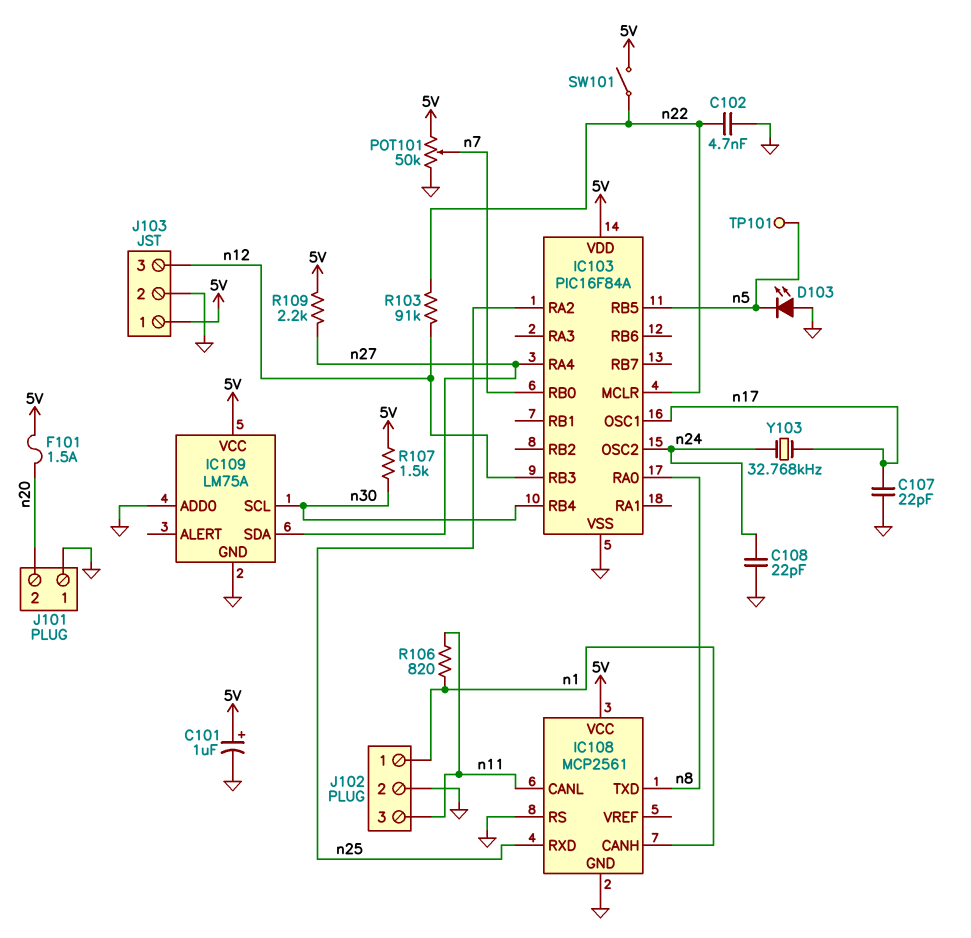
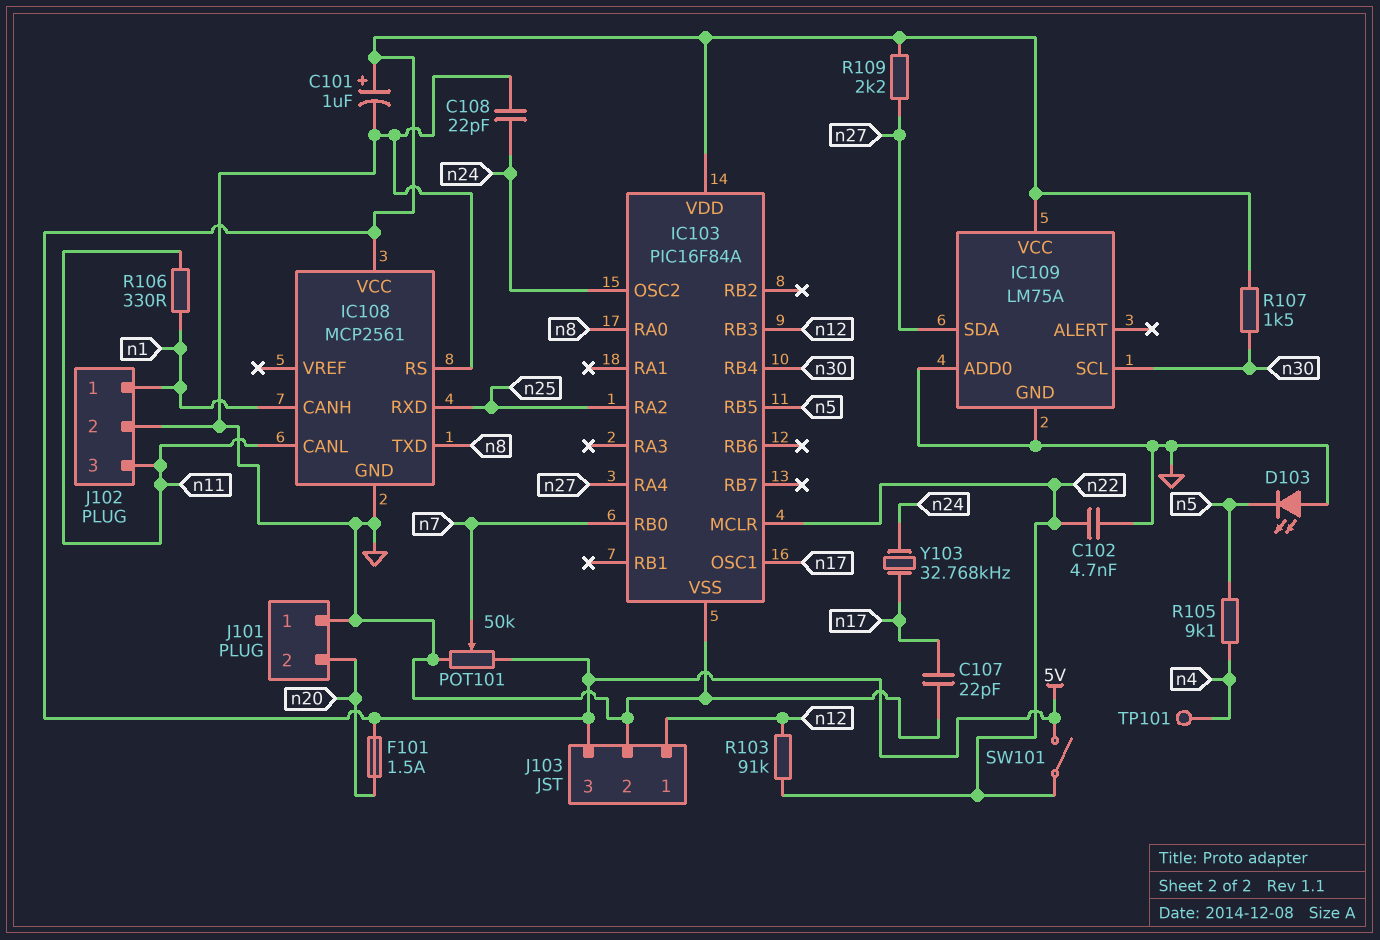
J103 pin 1: 5V -> n12
J103 pin 3: n12 -> 5V
R105: none -> 9.1k (n4, n5)
R106: 820 (n1, n11) -> 330 (n1, n11)
TP101: test point (n5) -> test point (n4)

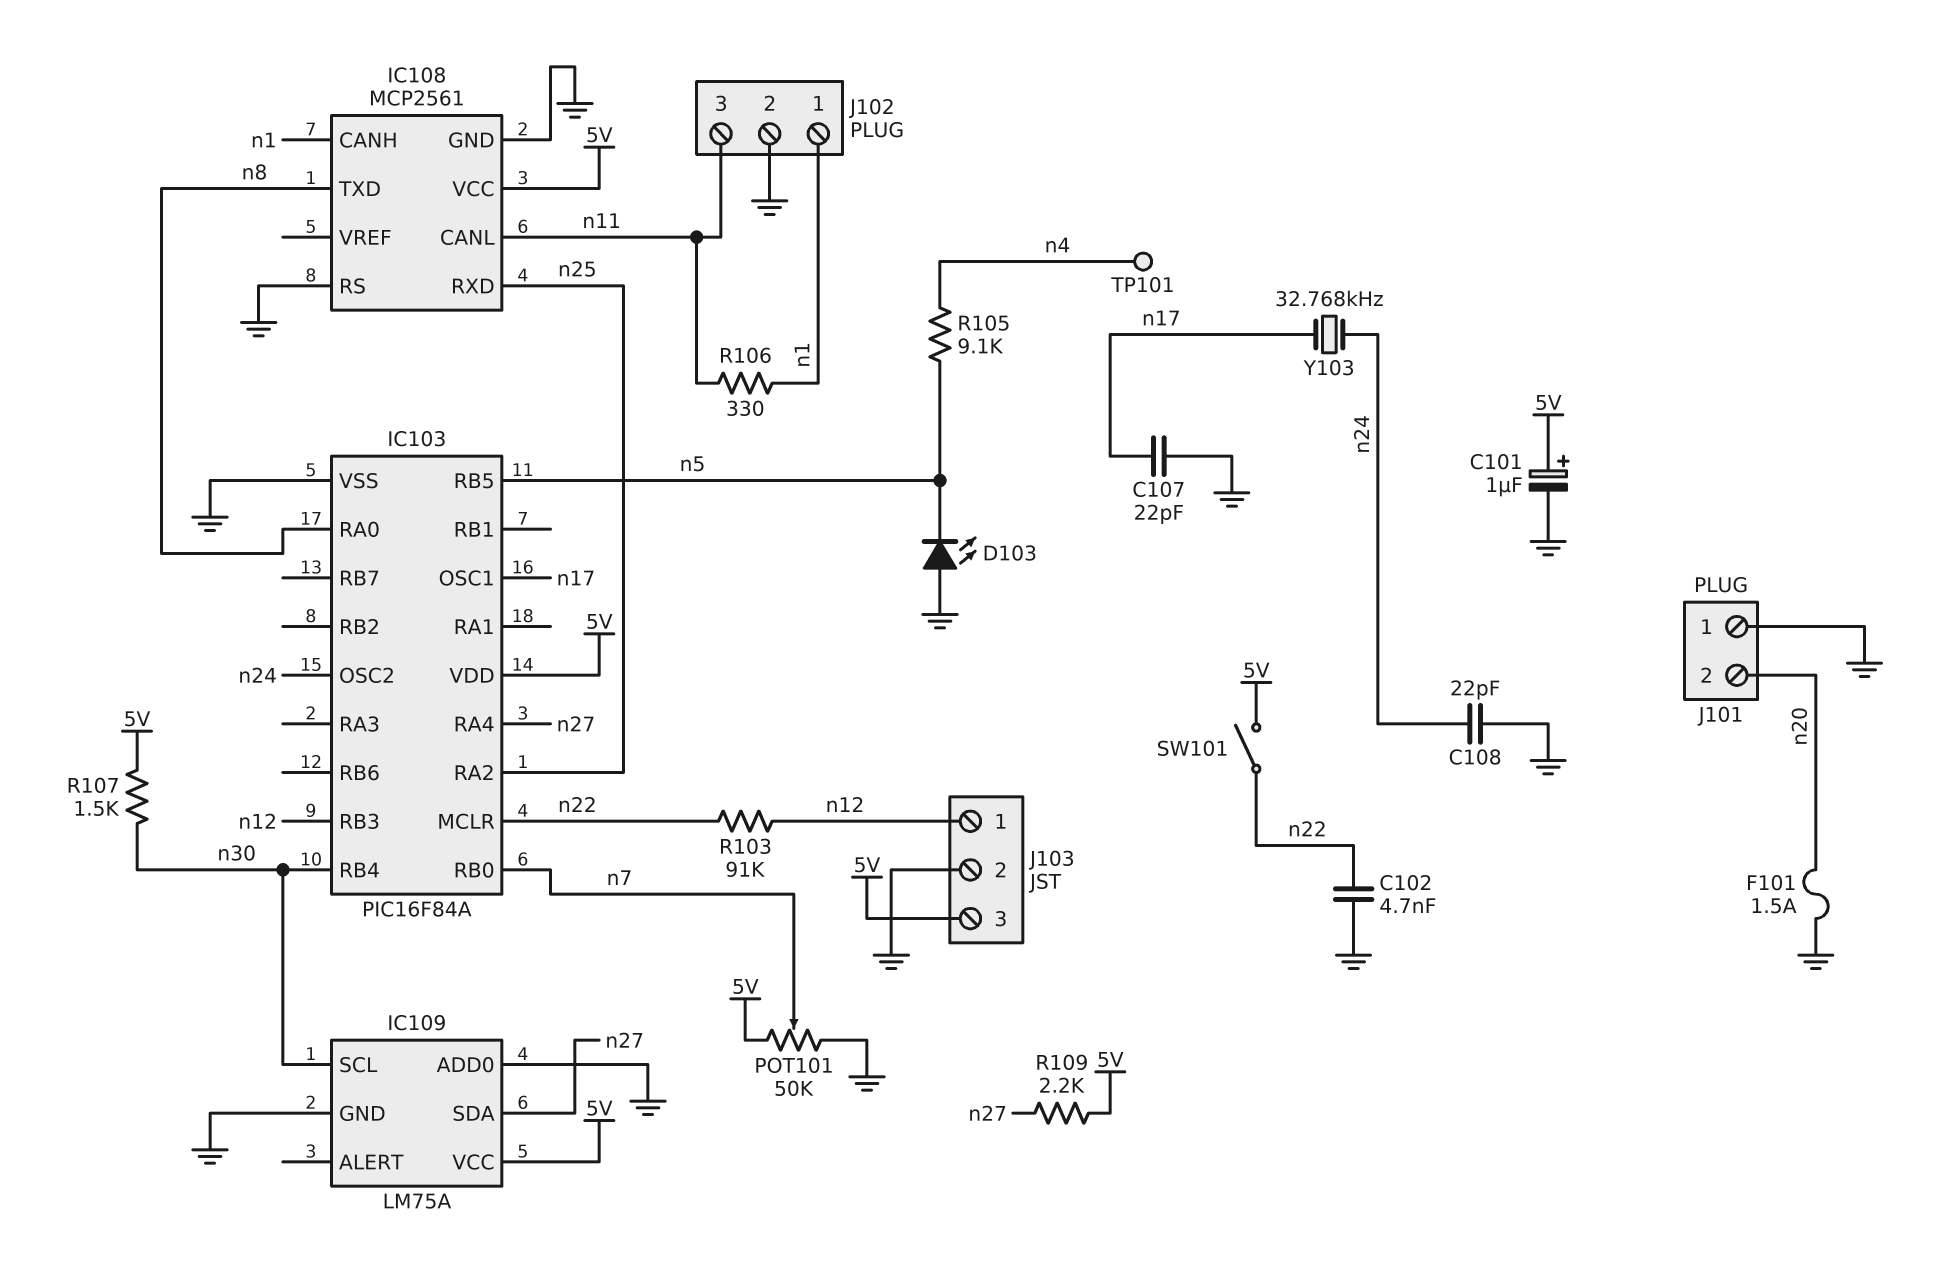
F101: 1.5A (5V, n20) -> 1.5A (GND, n20)

